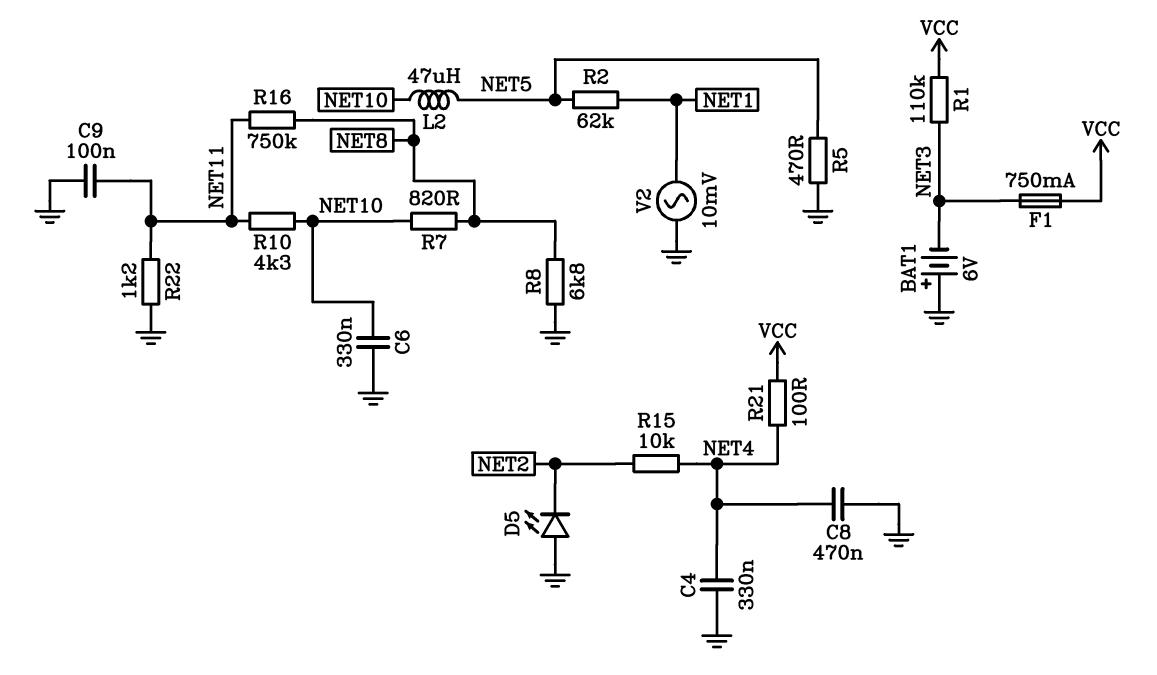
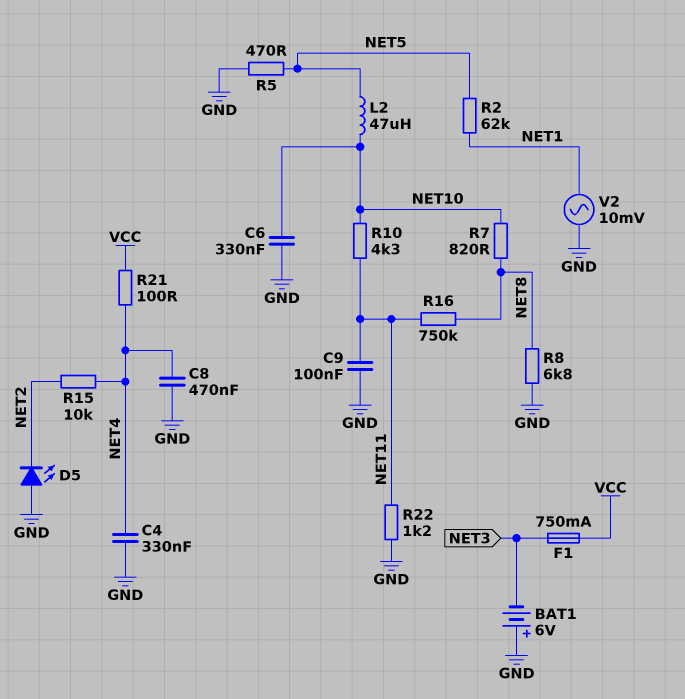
R1: 110k (NET3, VCC) -> none

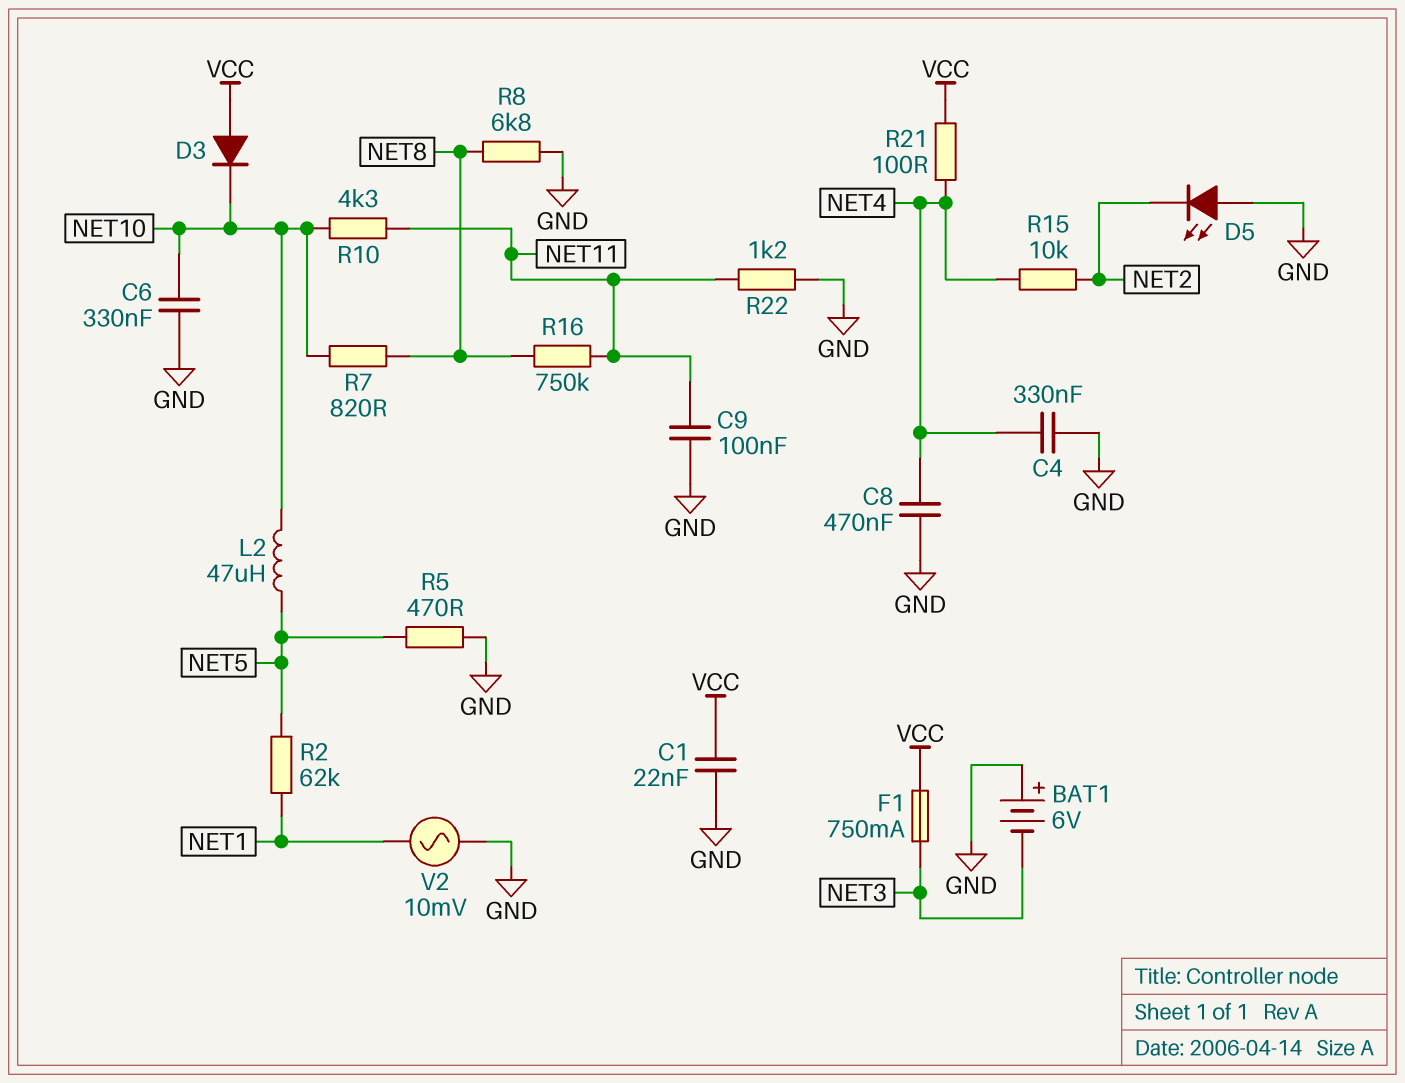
C1: none -> 22nF (GND, VCC)
D3: none -> diode (A VCC, K NET10)

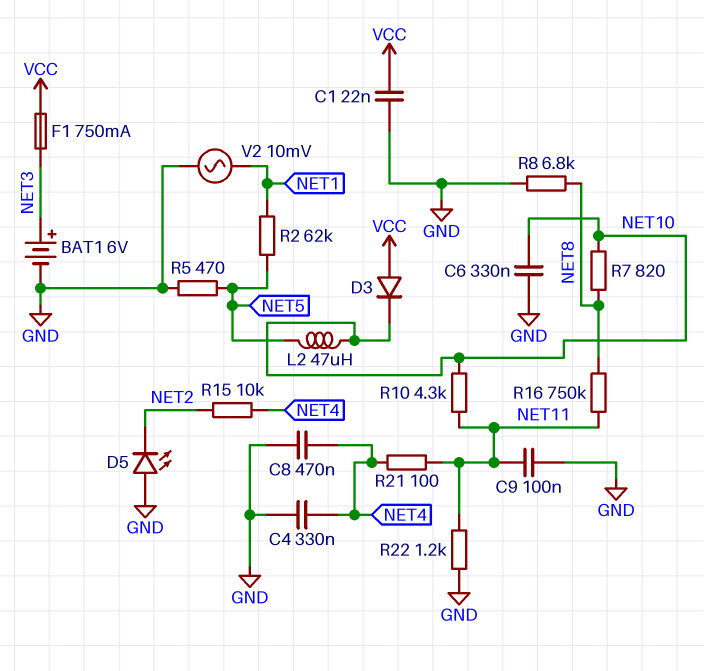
BAT1: 6V (plus GND, minus NET3) -> 6V (plus NET3, minus GND)
R21: 100 (NET4, VCC) -> 100 (NET4, NET11)

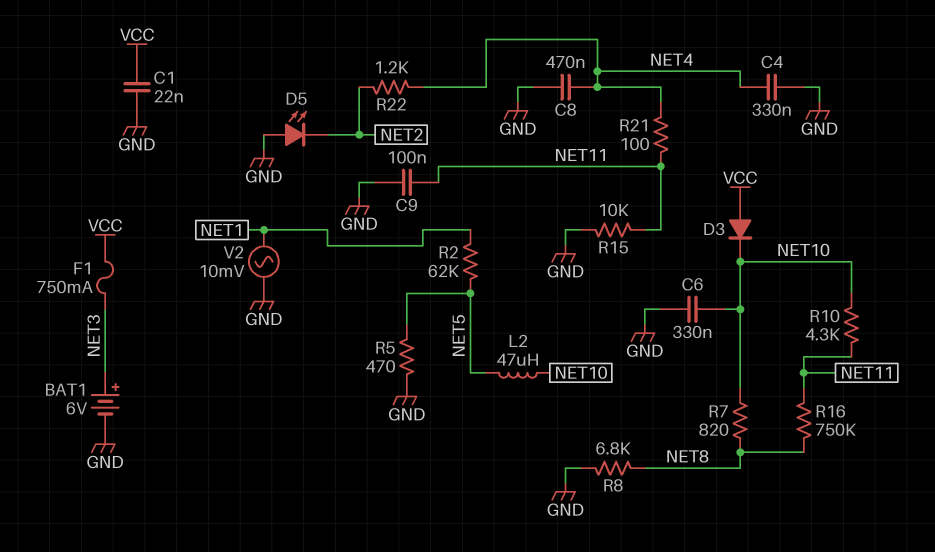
R15: 10k (NET2, NET4) -> 10k (GND, NET11)
R22: 1.2k (GND, NET11) -> 1.2k (NET2, NET4)

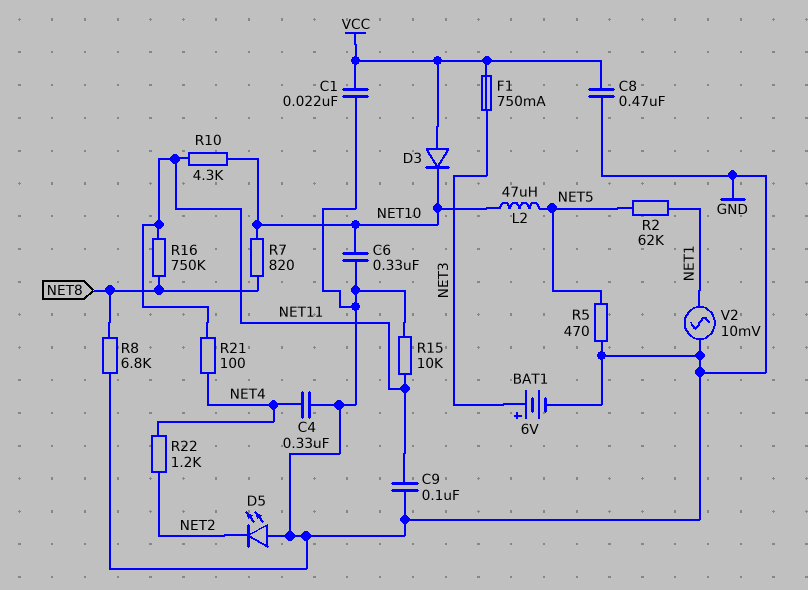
C8: 470nF (GND, NET4) -> 470nF (GND, VCC)

